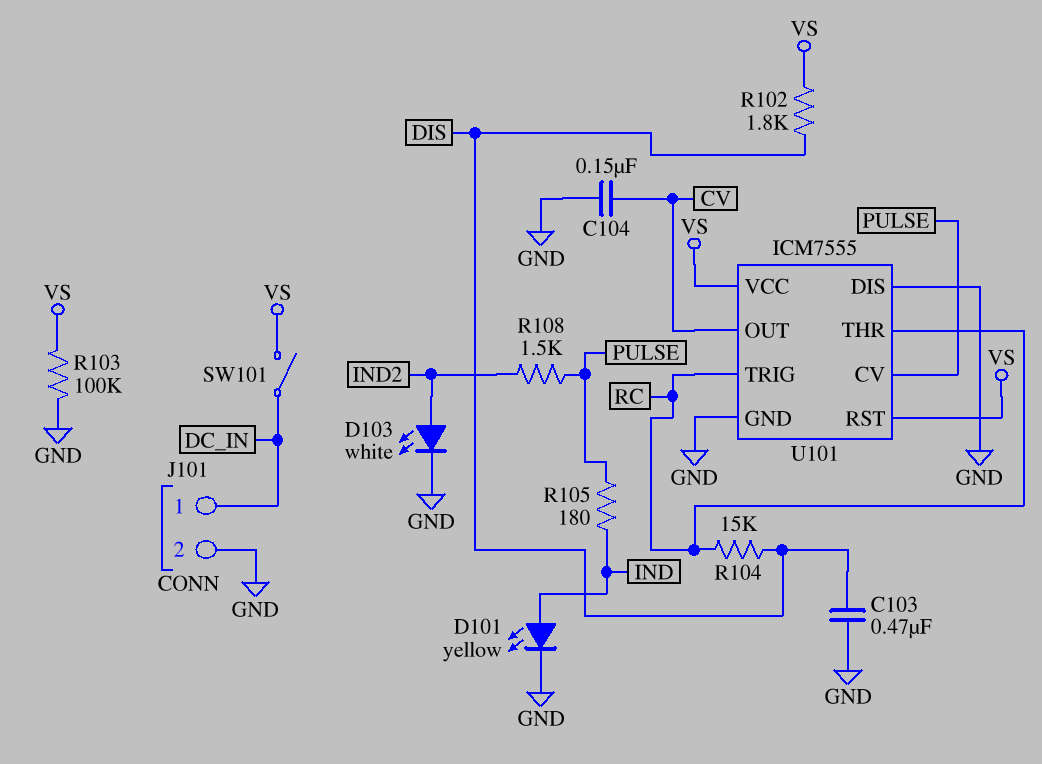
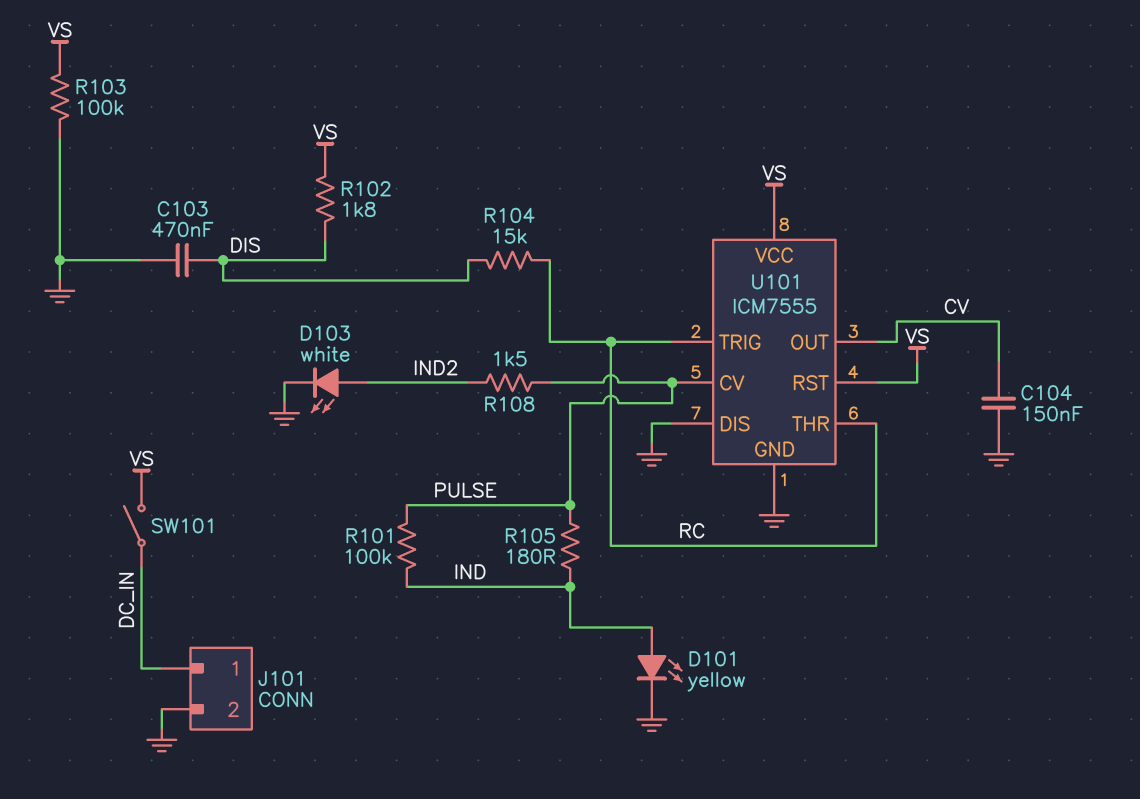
R101: none -> 100k (IND, PULSE)

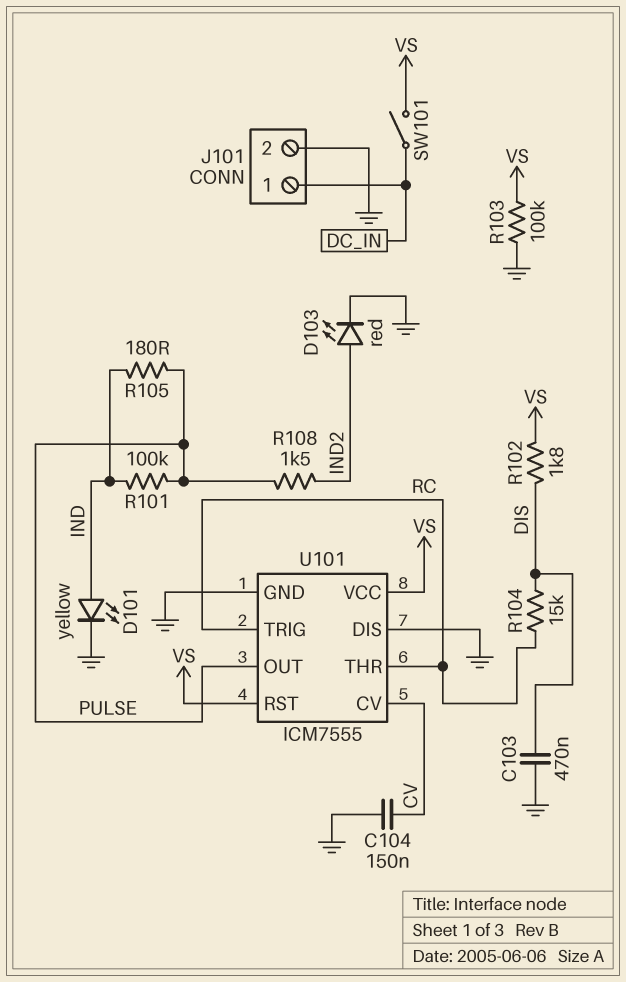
D103: LED white (A IND2, K GND) -> LED red (A IND2, K GND)
U101 pin CV: PULSE -> CV
U101 pin OUT: CV -> PULSE

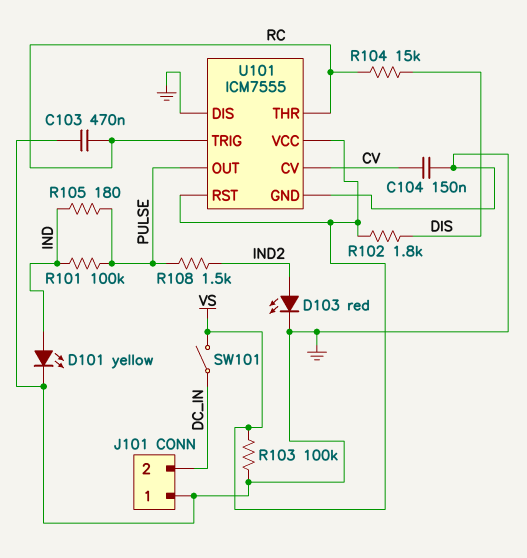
C103: 470nF (DIS, GND) -> 470nF (GND, RC)
J101 pin 1: DC_IN -> GND
J101 pin 2: GND -> DC_IN

